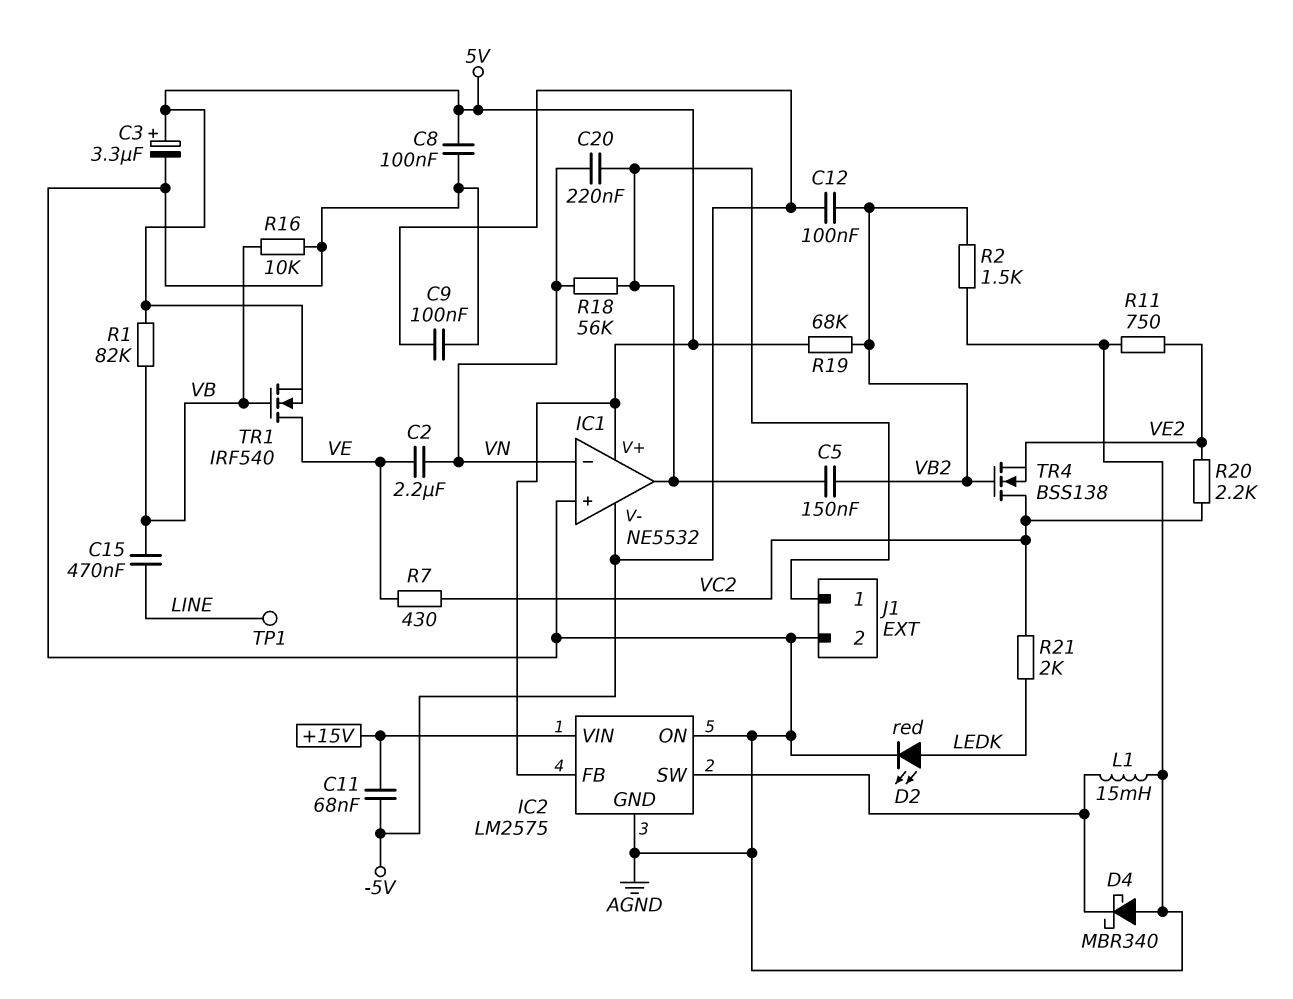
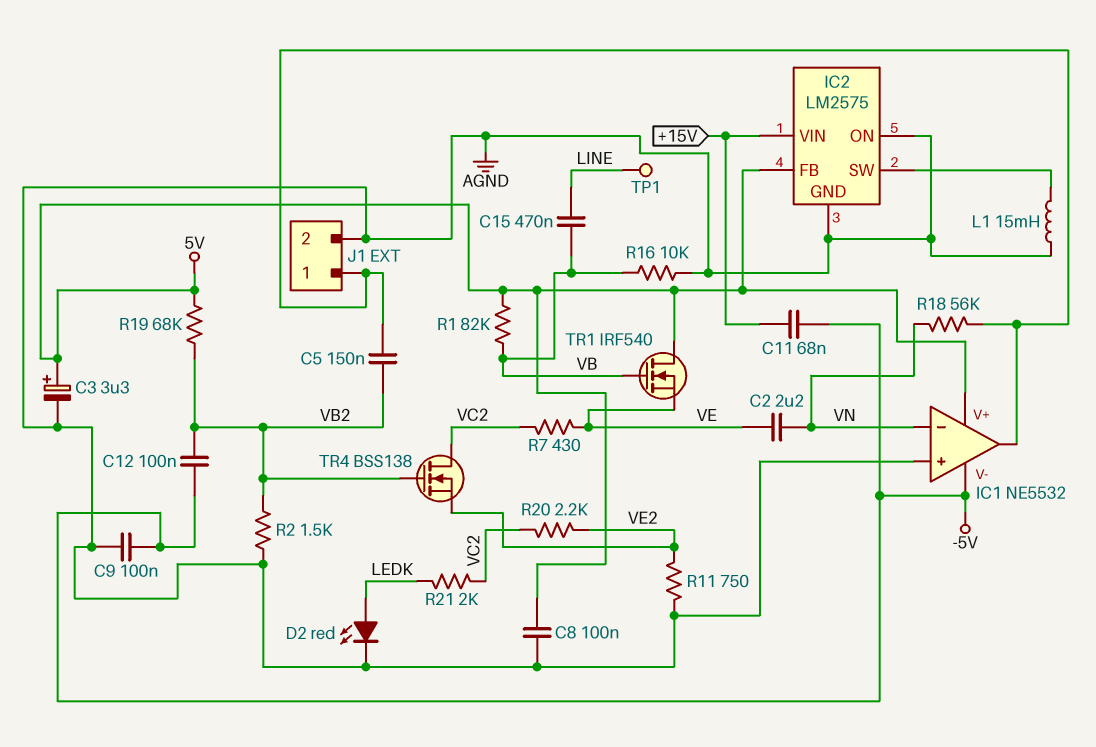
C20: 220nF (IC1/out, VN) -> none
D4: schottky MBR340 (A AGND, K IC2/SW) -> none
TR1: NMOS IRF540 (G VB, D VE, S 5V) -> NMOS IRF540 (G VB, D 5V, S VE)

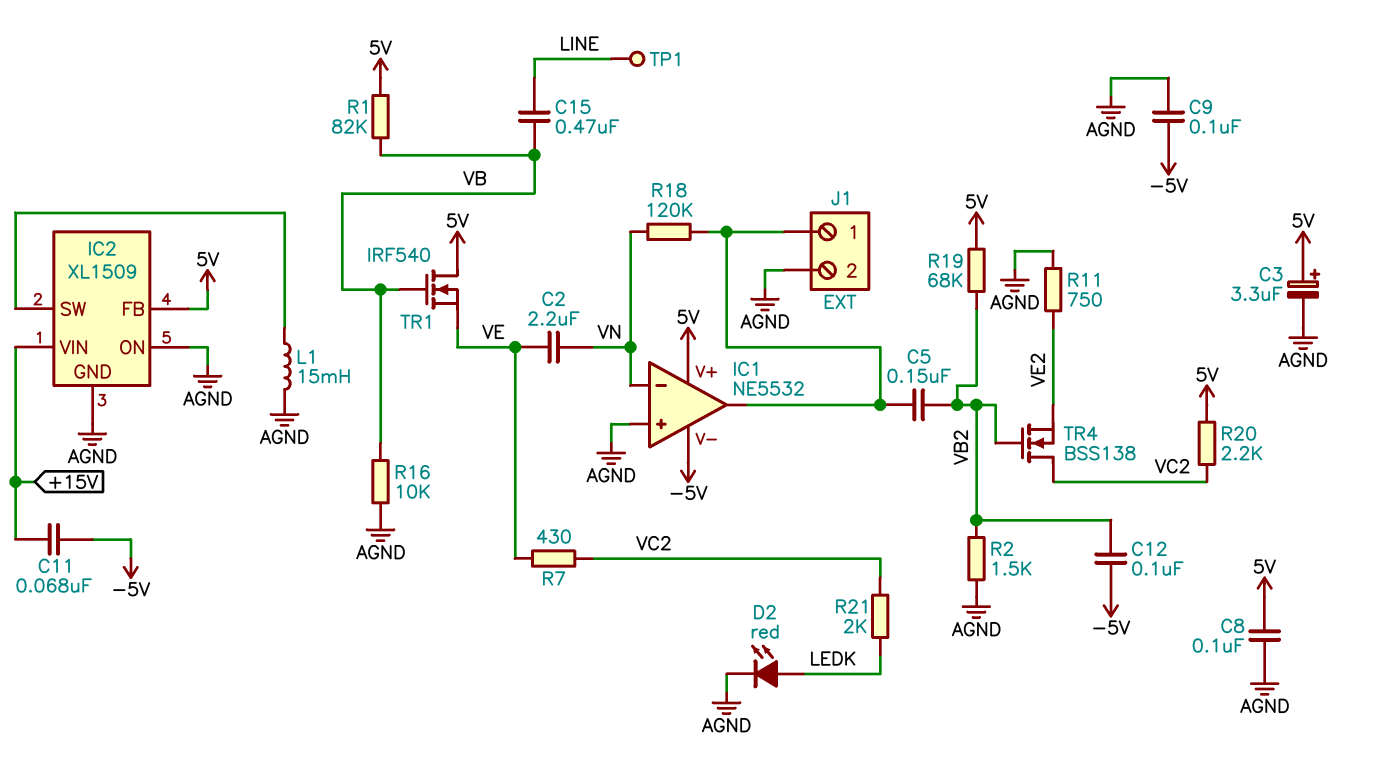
IC2: LM2575 -> XL1509
R18: 56k (IC1/out, VN) -> 120k (IC1/out, VN)
R20: 2.2k (VC2, VE2) -> 2.2k (5V, VC2)

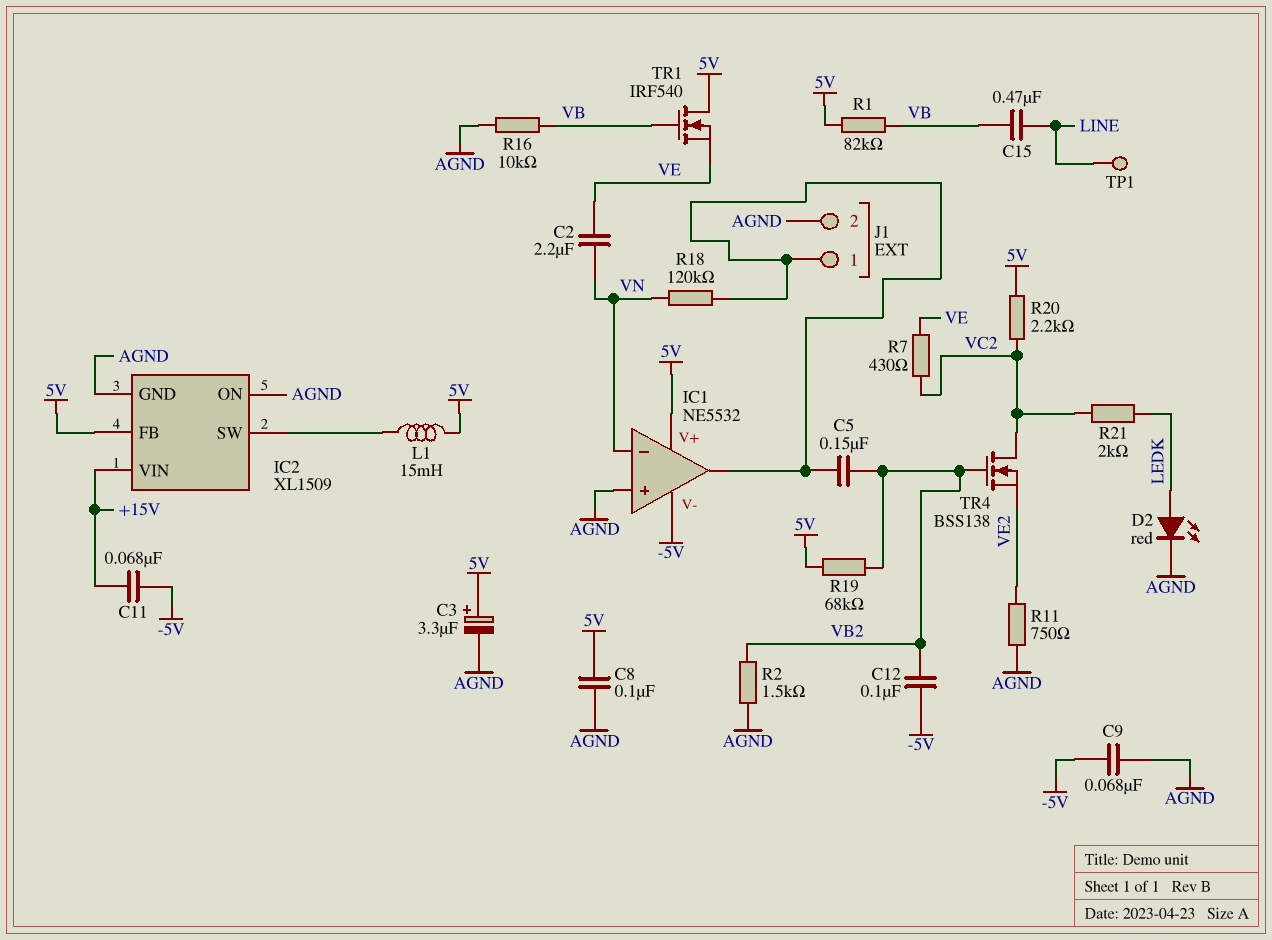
C9: 100nF (-5V, AGND) -> 68nF (-5V, AGND)
L1: 15mH (AGND, IC2/SW) -> 15mH (5V, IC2/SW)

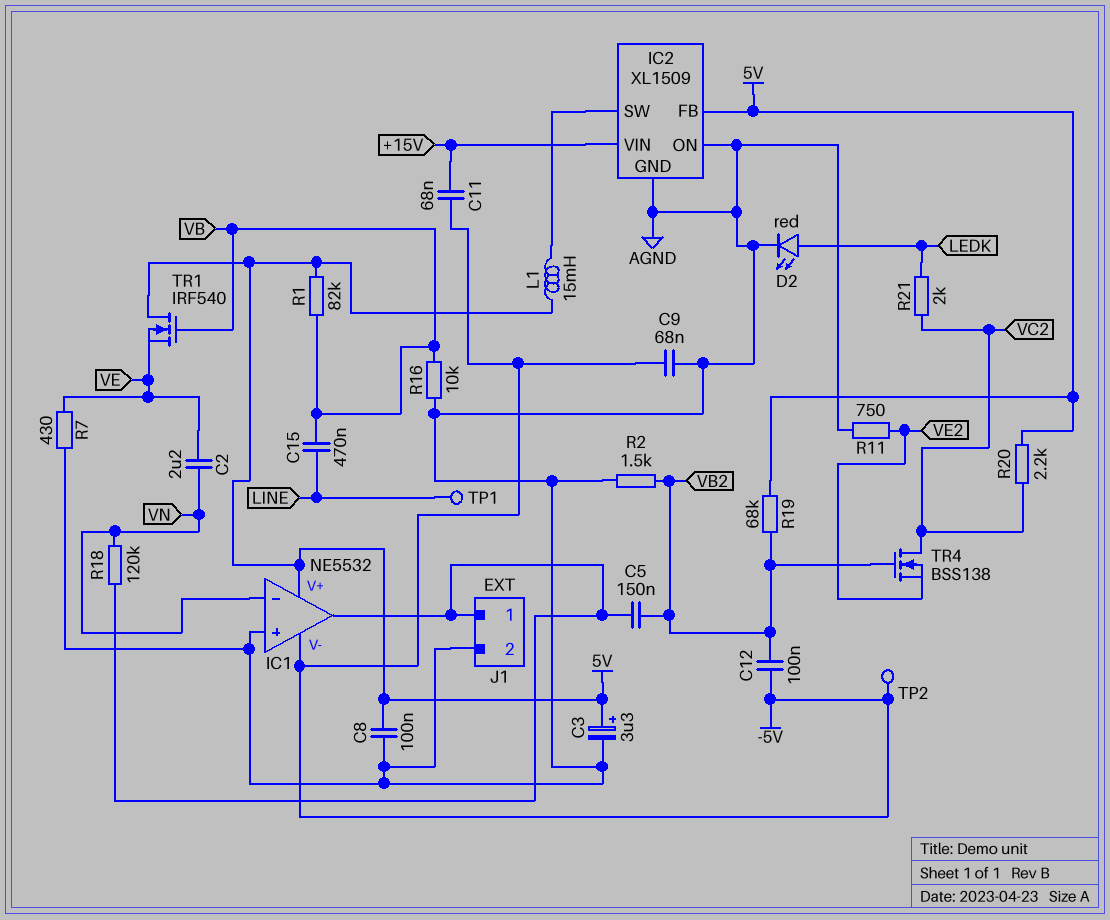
R7: 430 (VC2, VE) -> 430 (AGND, VE)
TP2: none -> test point (-5V)

